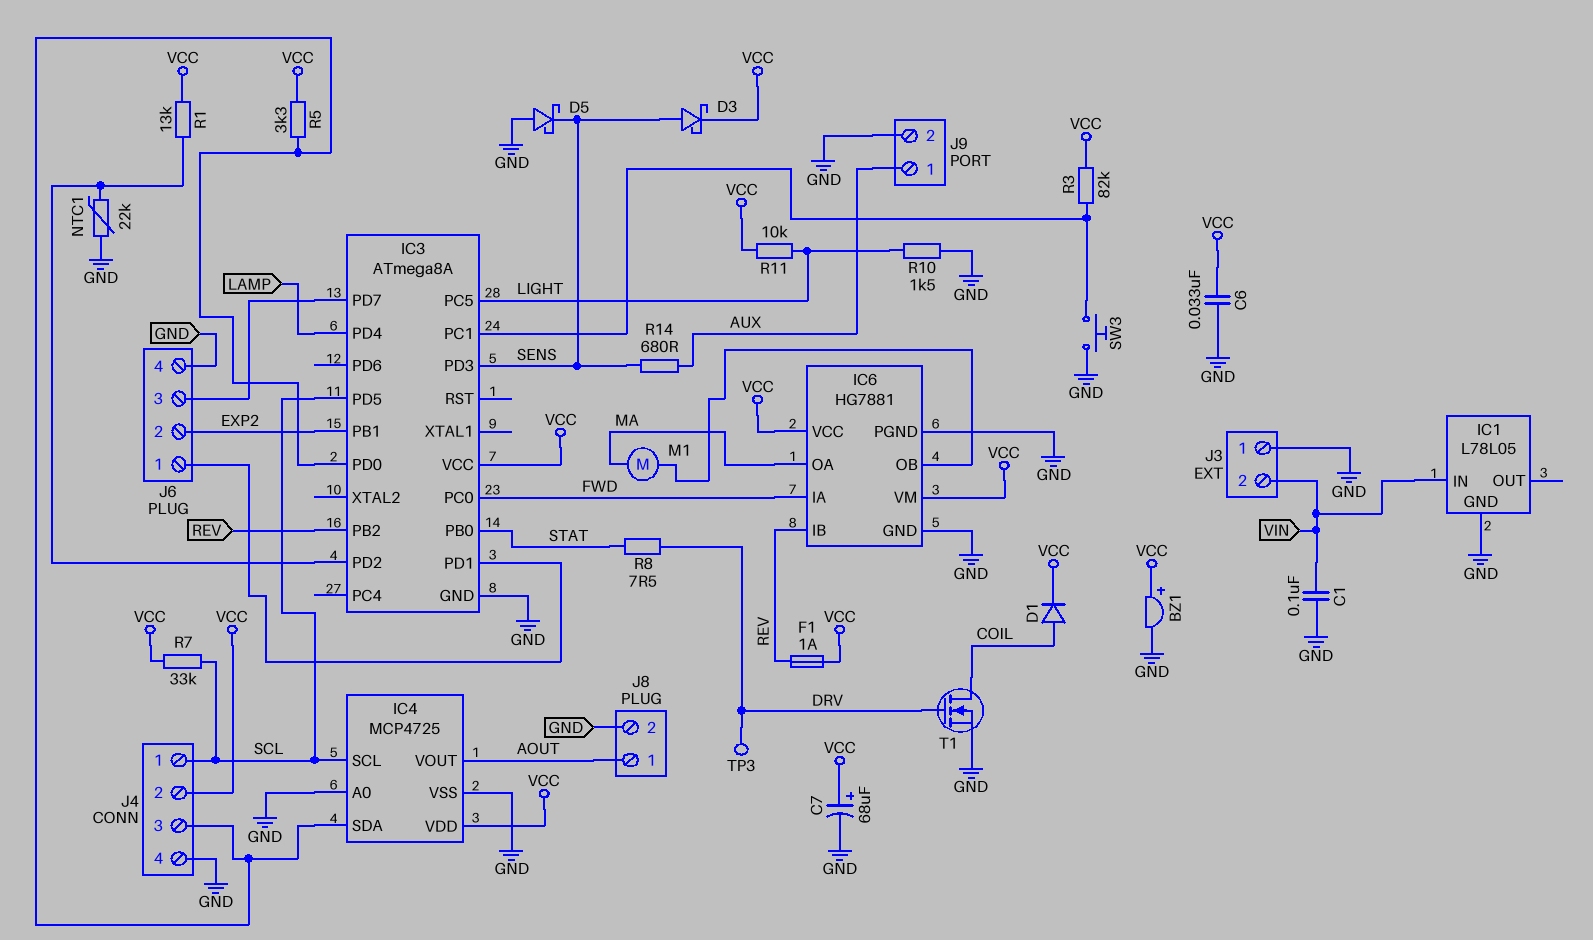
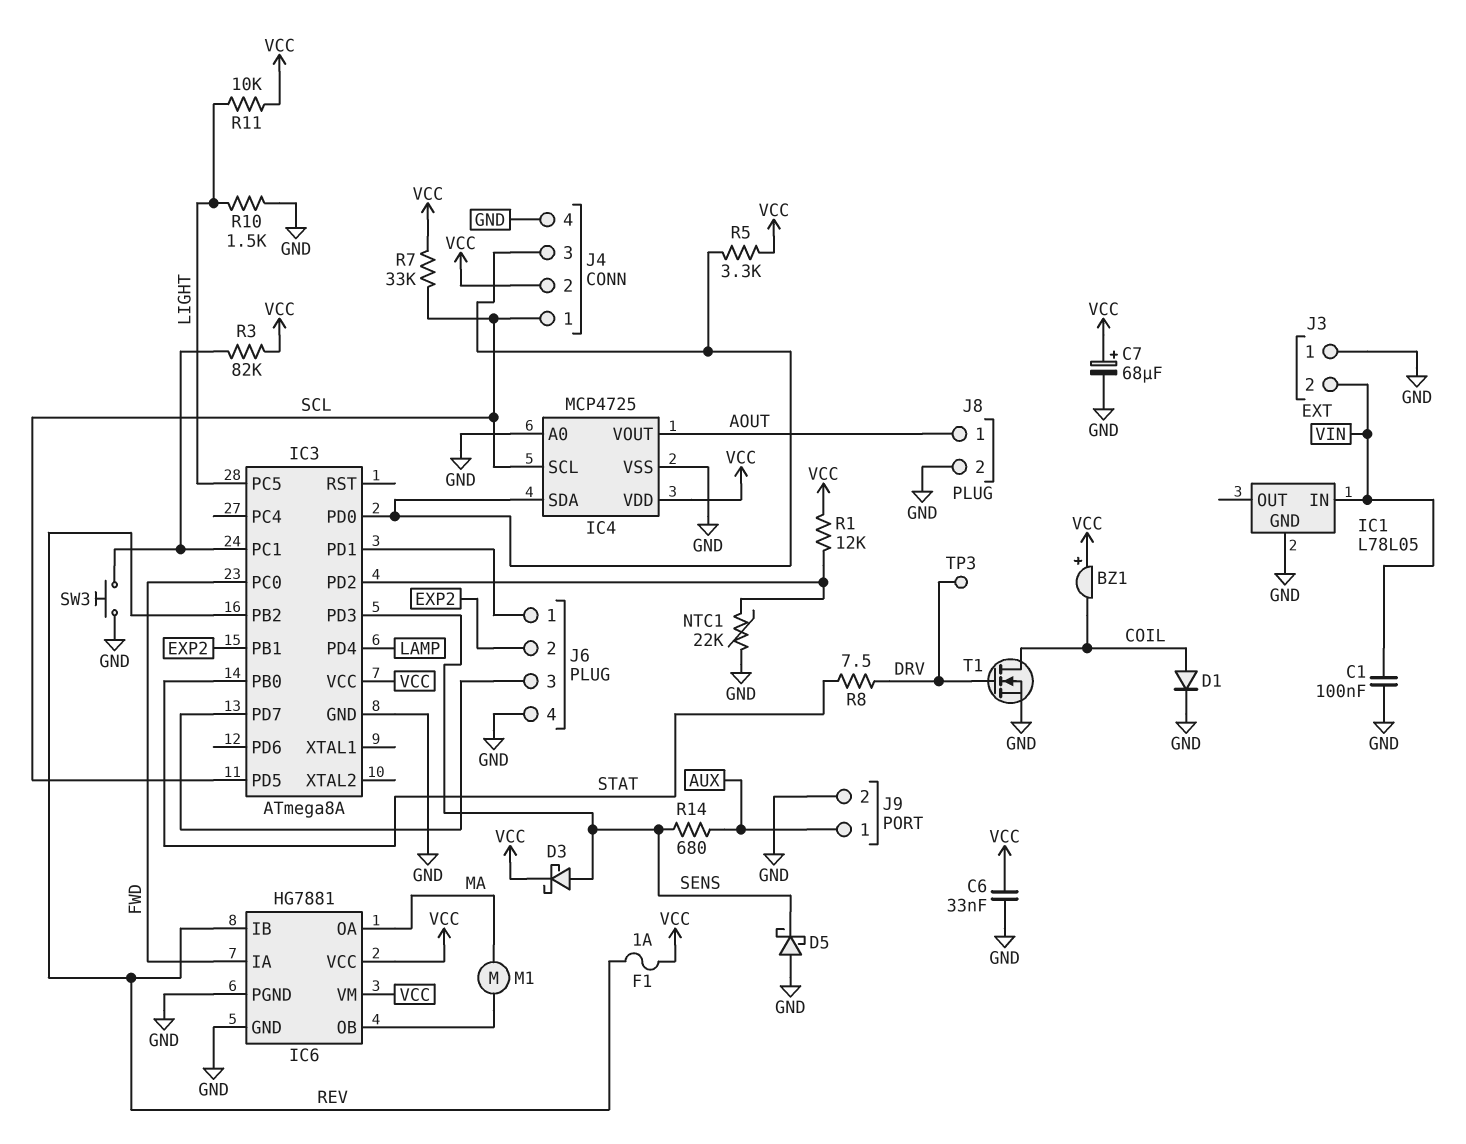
BZ1: buzzer (plus VCC, minus GND) -> buzzer (plus VCC, minus COIL)
D1: diode (A COIL, K VCC) -> diode (A COIL, K GND)
R1: 13k (IC3/PD2, VCC) -> 12k (IC3/PD2, VCC)

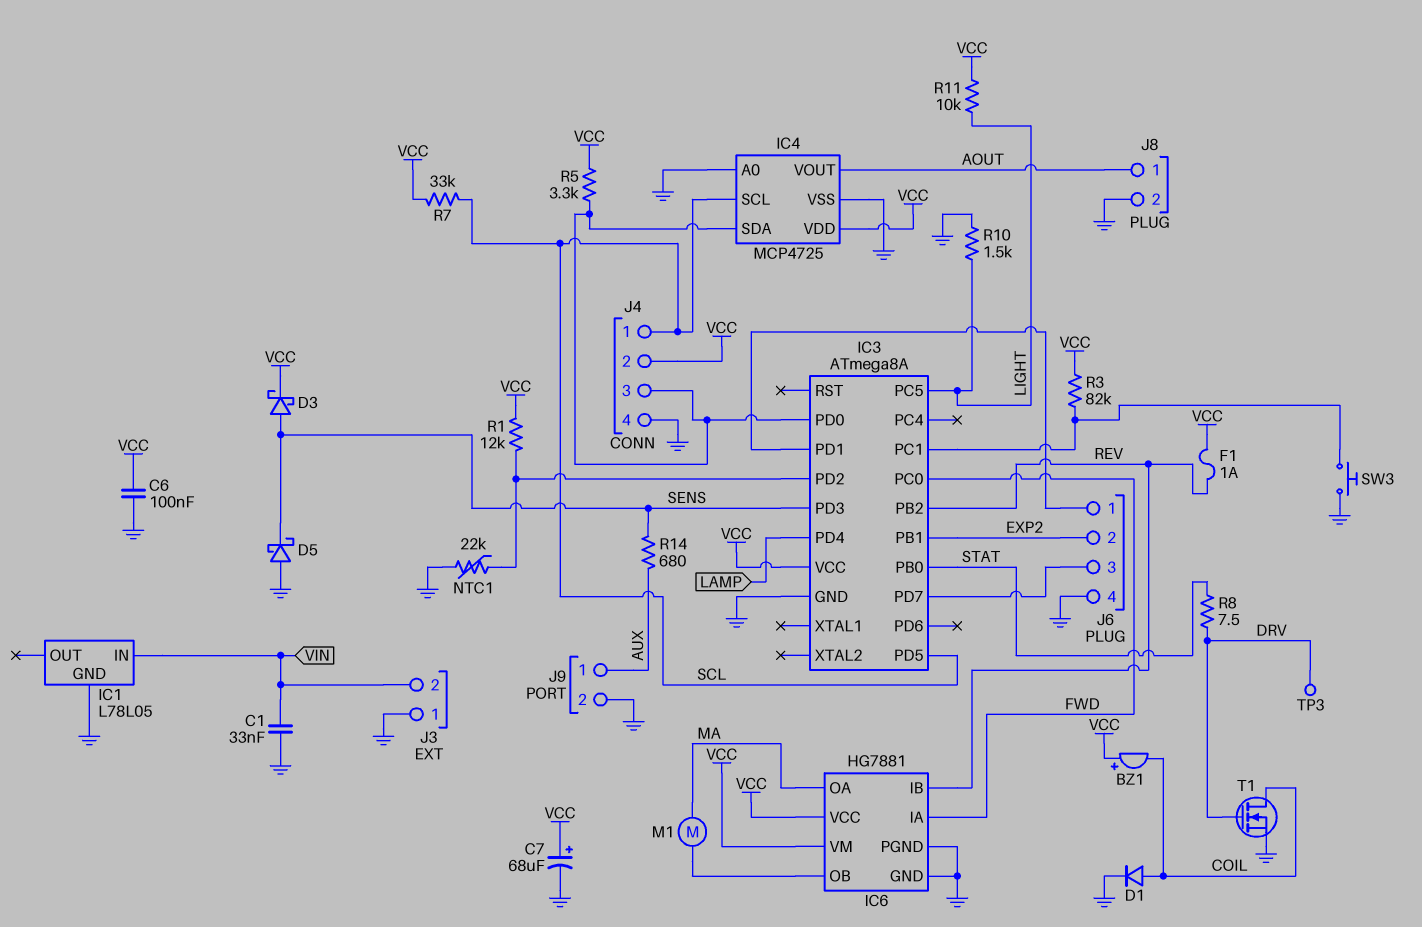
C1: 100nF (GND, VIN) -> 33nF (GND, VIN)
C6: 33nF (GND, VCC) -> 100nF (GND, VCC)

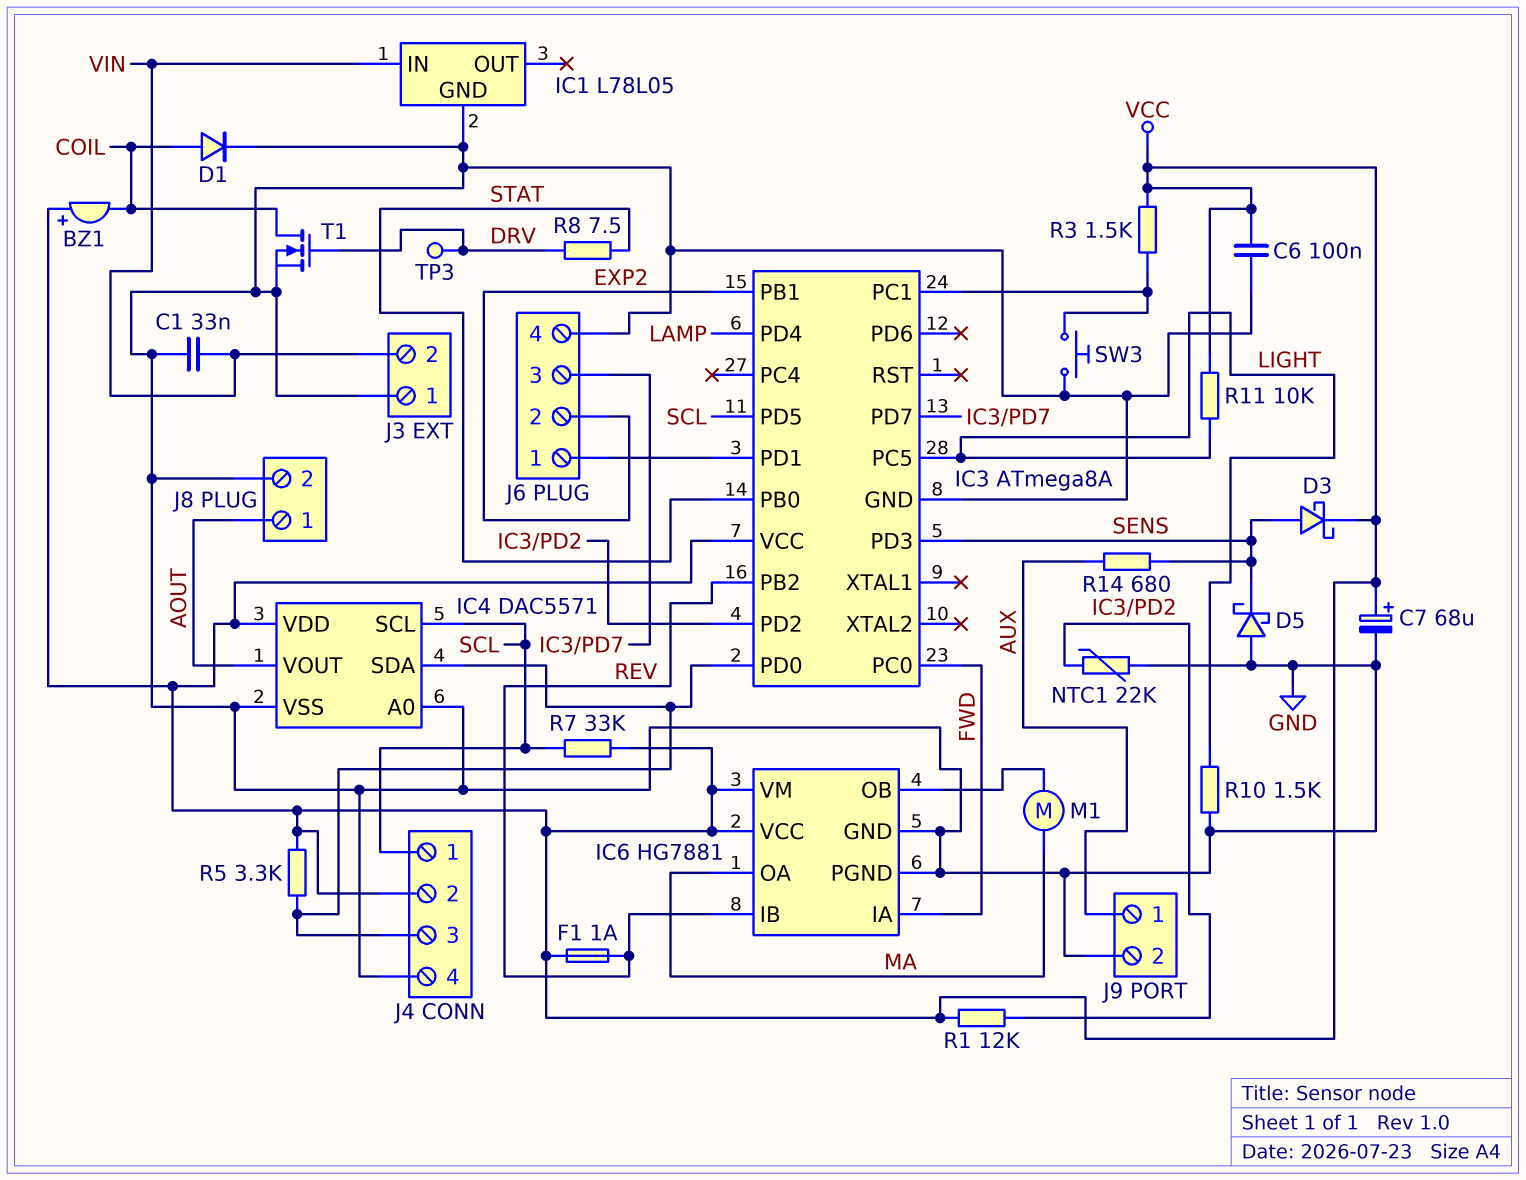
IC4: MCP4725 -> DAC5571
R3: 82k (IC3/PC1, VCC) -> 1.5k (IC3/PC1, VCC)

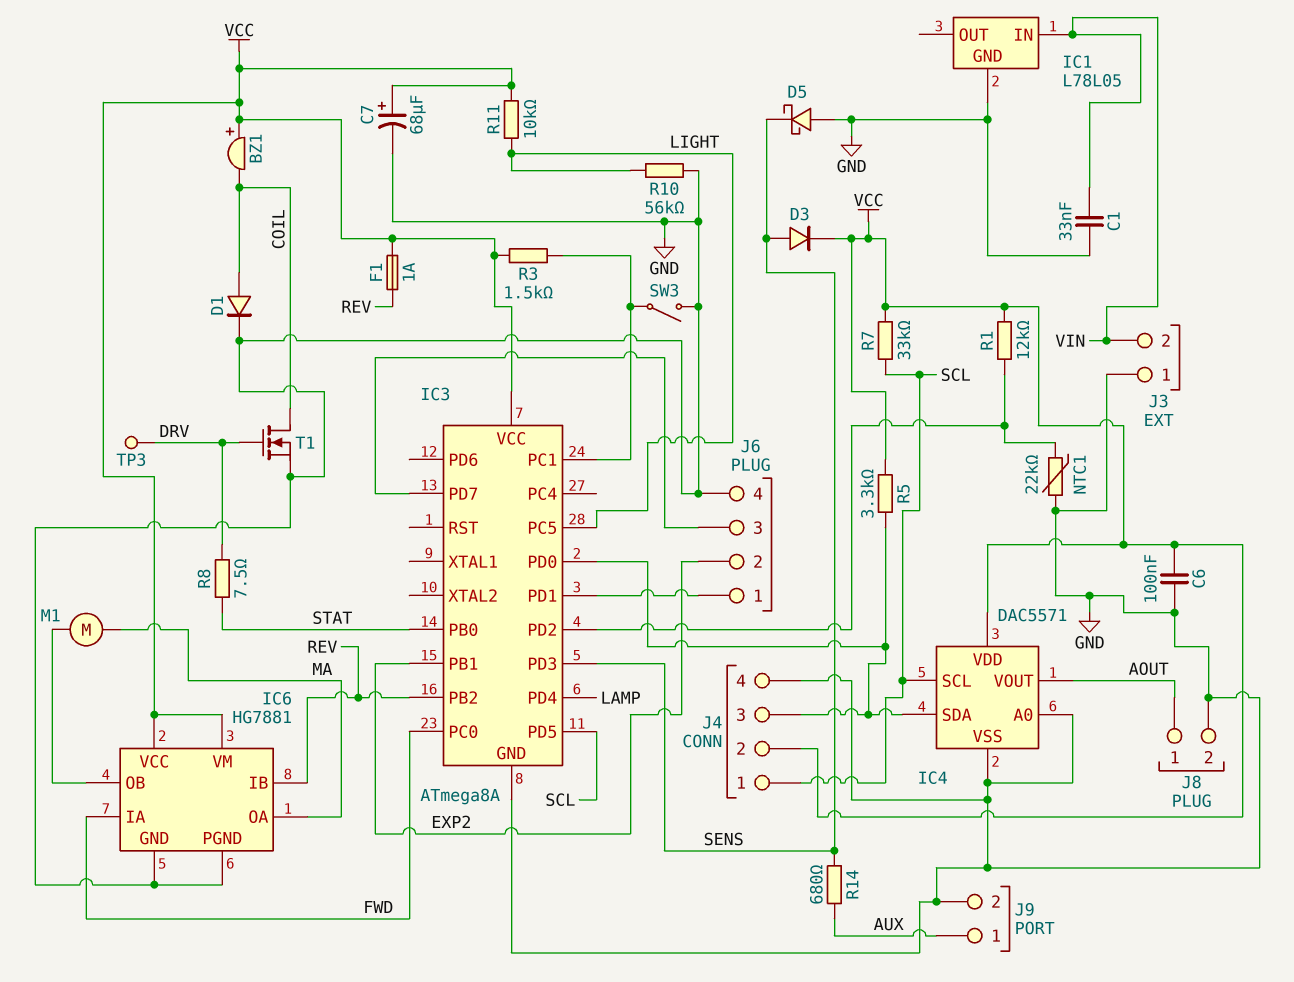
D3: schottky (A SENS, K VCC) -> diode (A SENS, K VCC)
R10: 1.5k (GND, LIGHT) -> 56k (GND, LIGHT)
SW3: button (GND, IC3/PC1) -> switch (GND, IC3/PC1)

